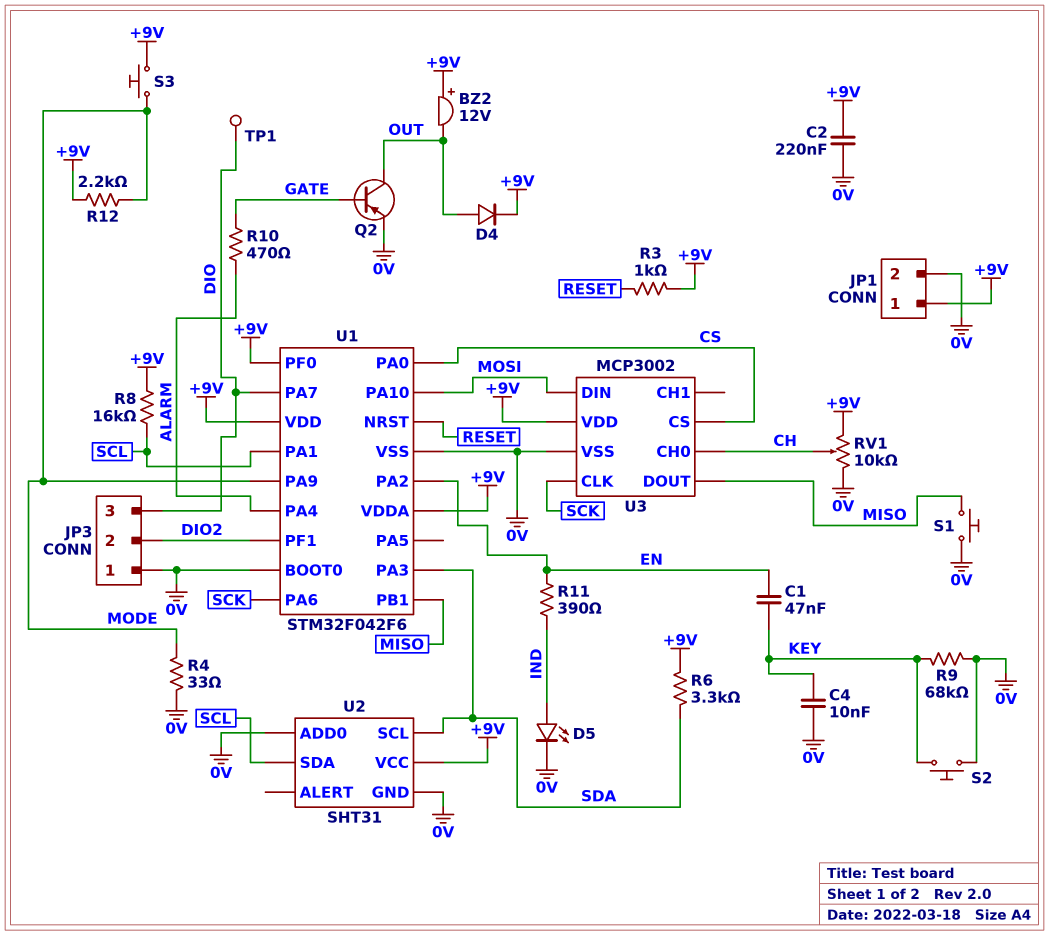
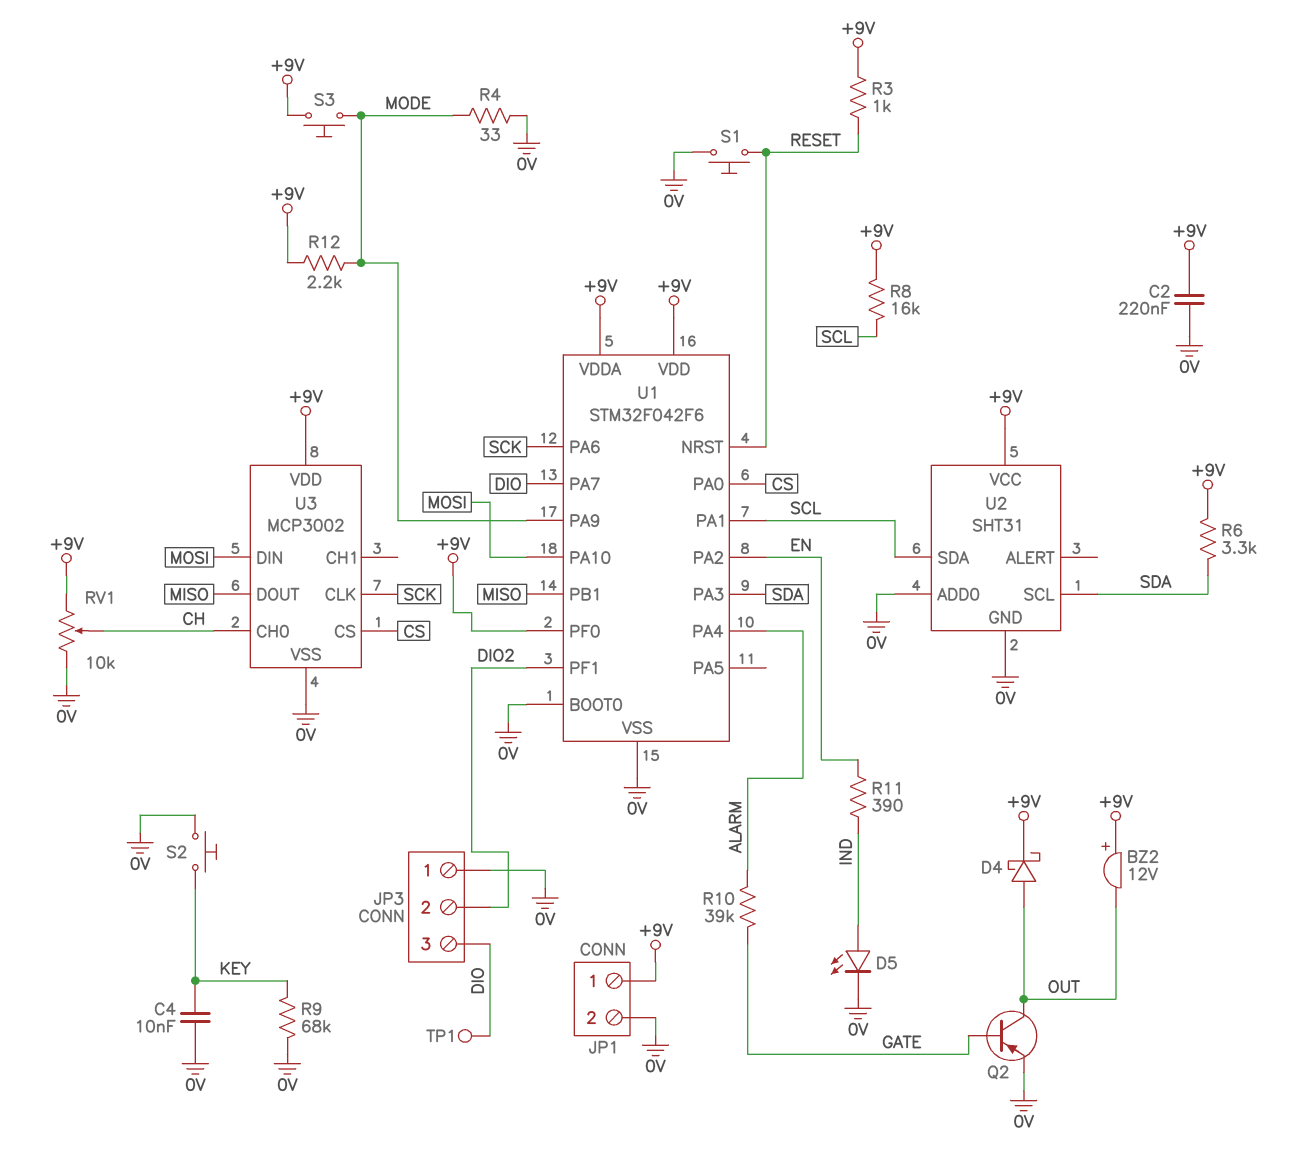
C1: 47nF (EN, KEY) -> none
D4: diode (A OUT, K +9V) -> schottky (A OUT, K +9V)
R10: 470 (ALARM, GATE) -> 39k (ALARM, GATE)
S1: button (0V, MISO) -> button (0V, RESET)

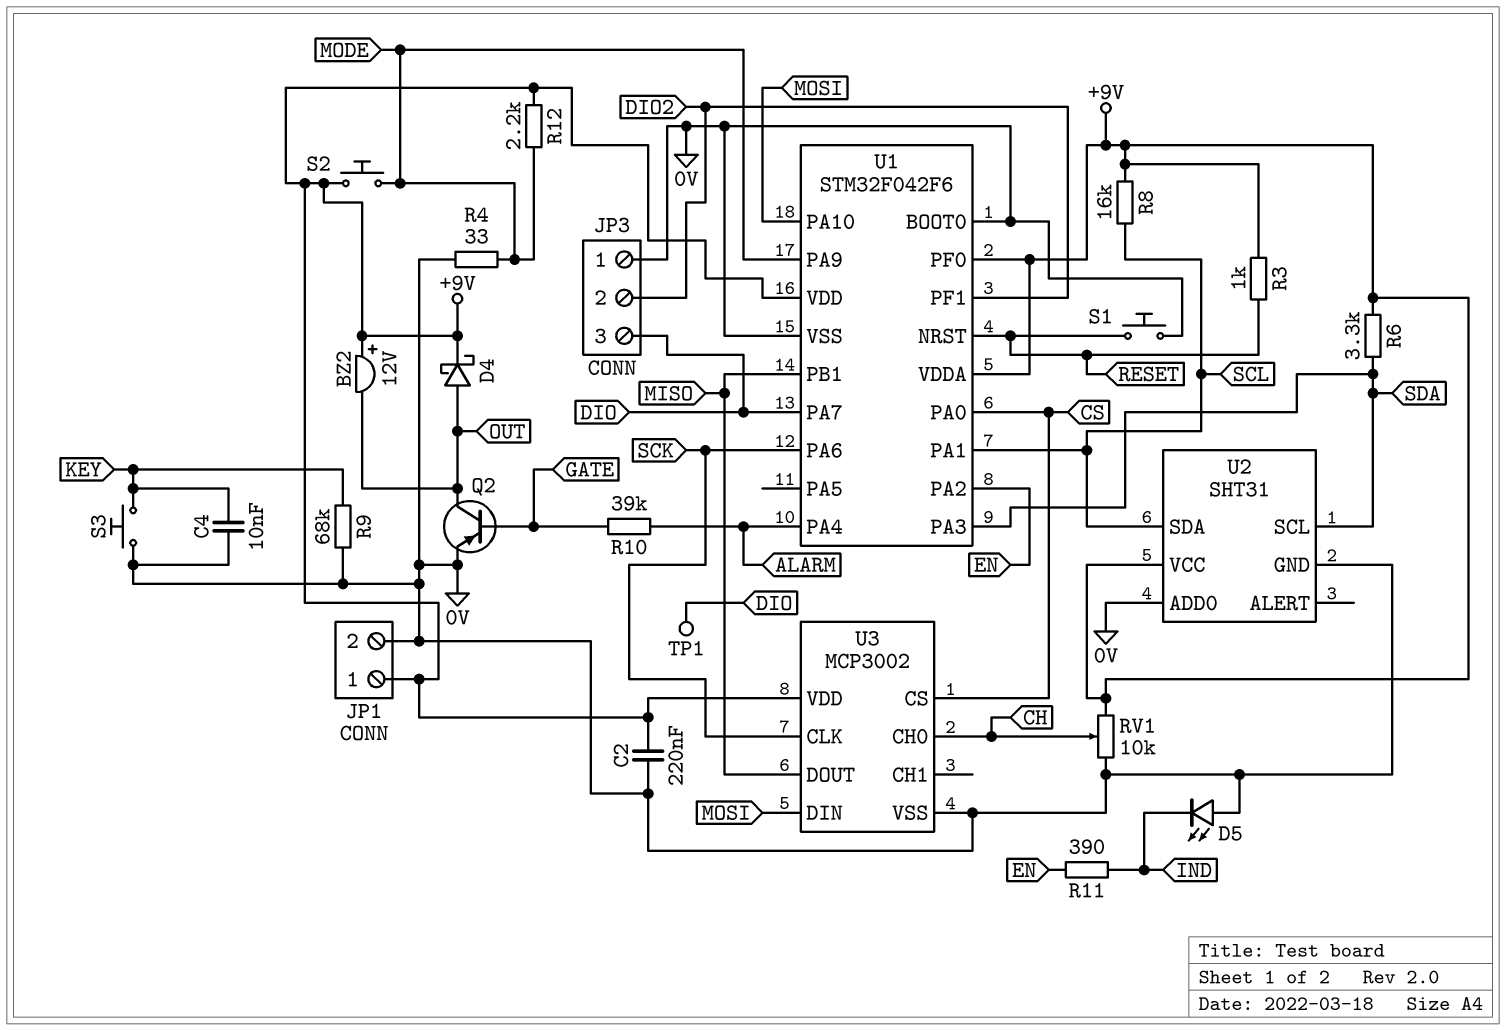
D5: LED (A IND, K 0V) -> LED (A 0V, K IND)
S2: button (0V, KEY) -> button (+9V, MODE)
S3: button (+9V, MODE) -> button (0V, KEY)

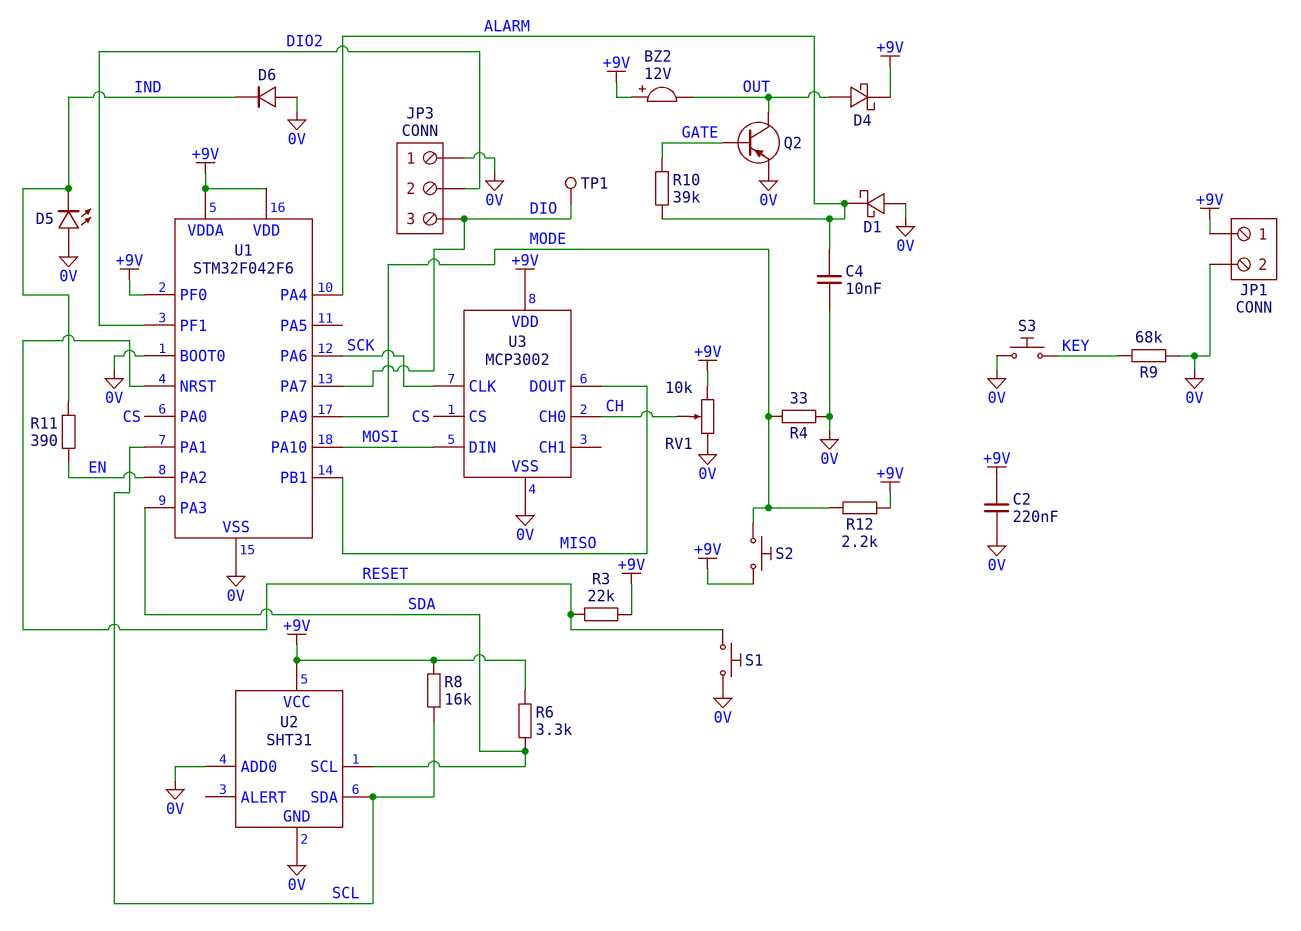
C4: 10nF (0V, KEY) -> 10nF (0V, ALARM)
D1: none -> schottky (A 0V, K ALARM)
D6: none -> diode (A 0V, K IND)
R3: 1k (+9V, RESET) -> 22k (+9V, RESET)

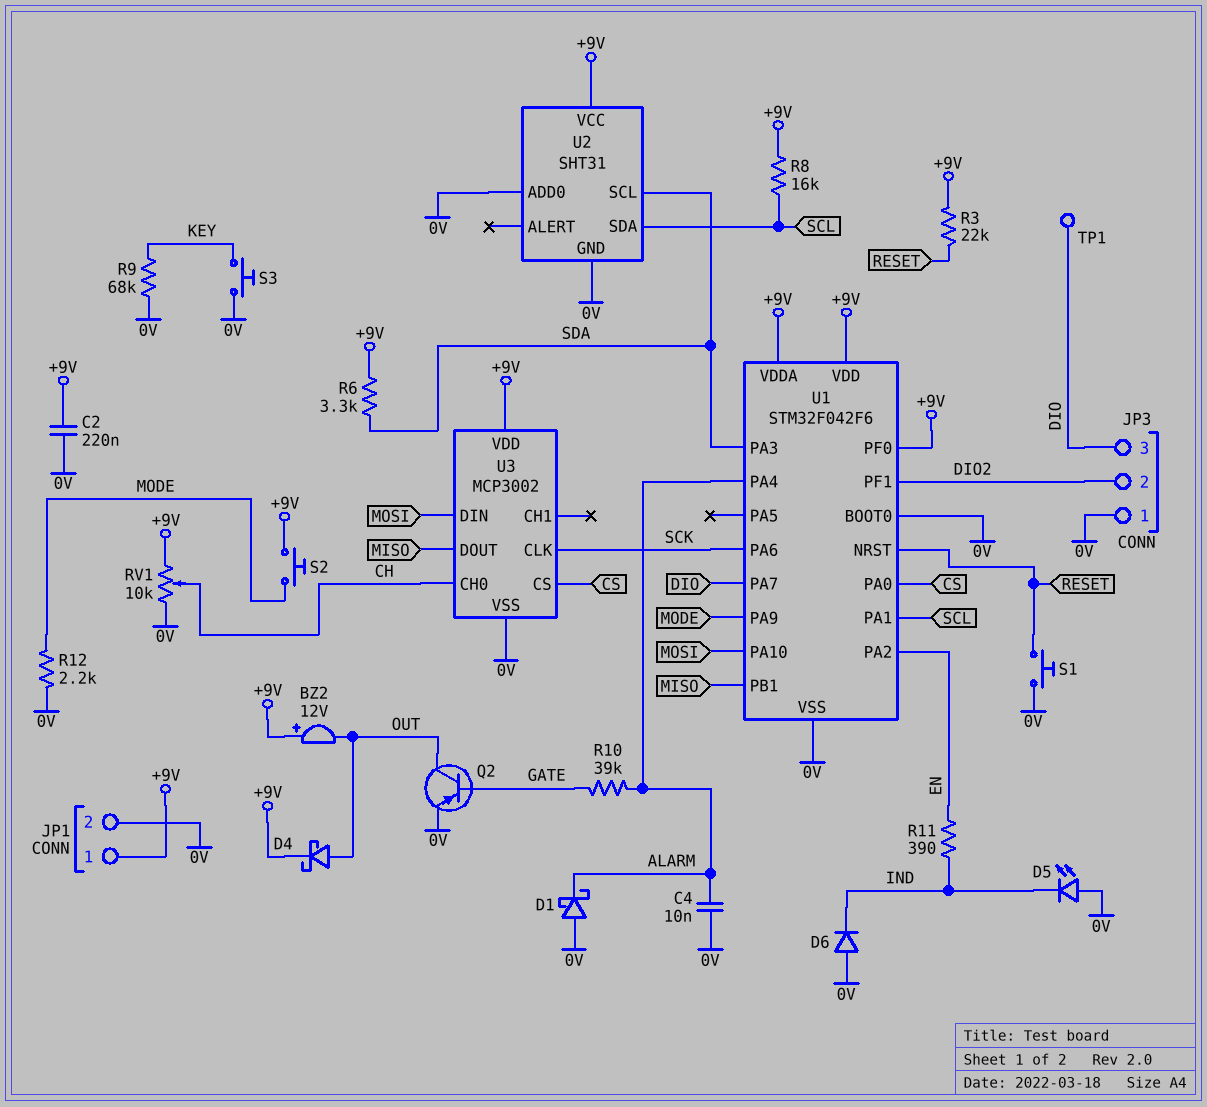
R4: 33 (0V, MODE) -> none
R12: 2.2k (+9V, MODE) -> 2.2k (0V, MODE)

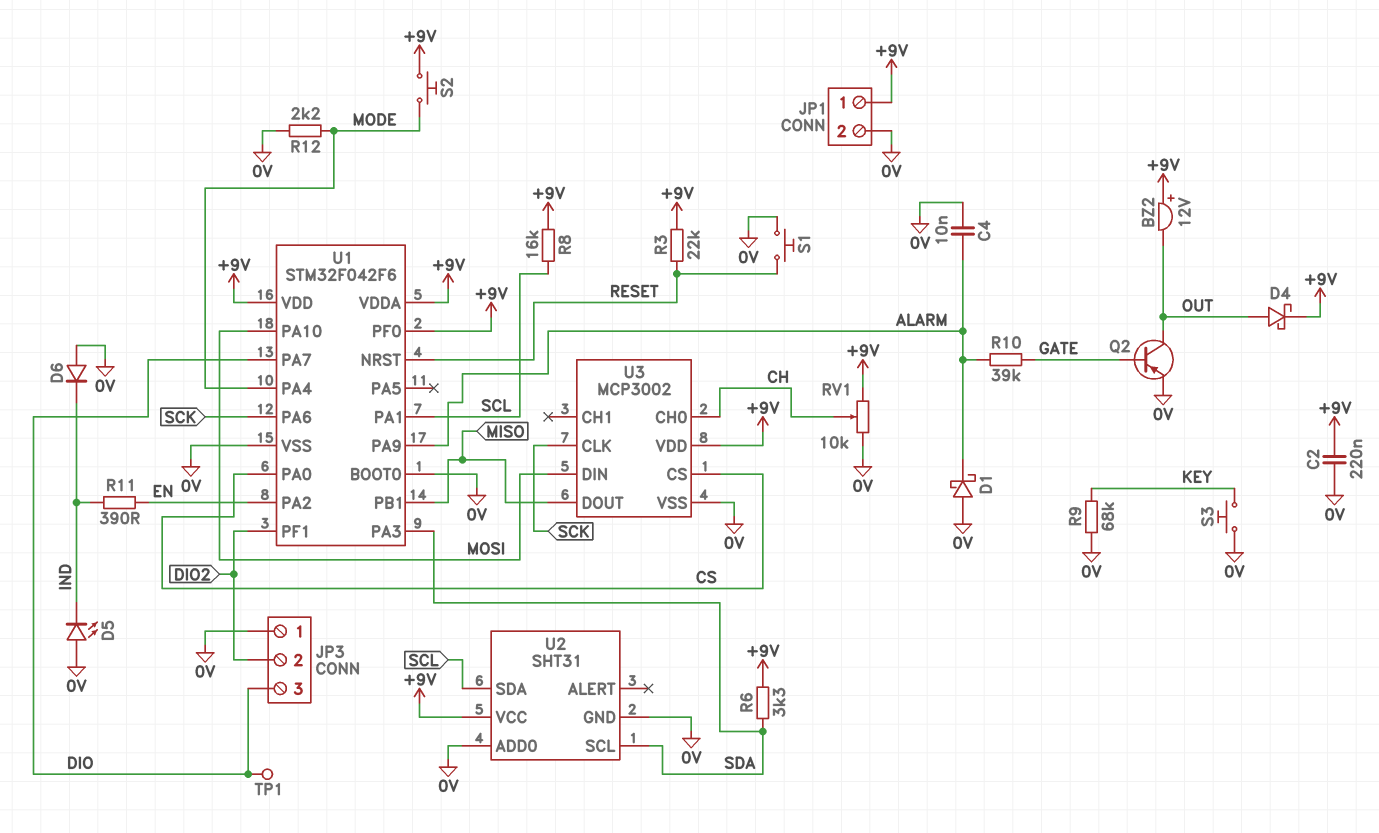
U1 pin PA4: ALARM -> MODE
U1 pin PA9: MODE -> ALARM

